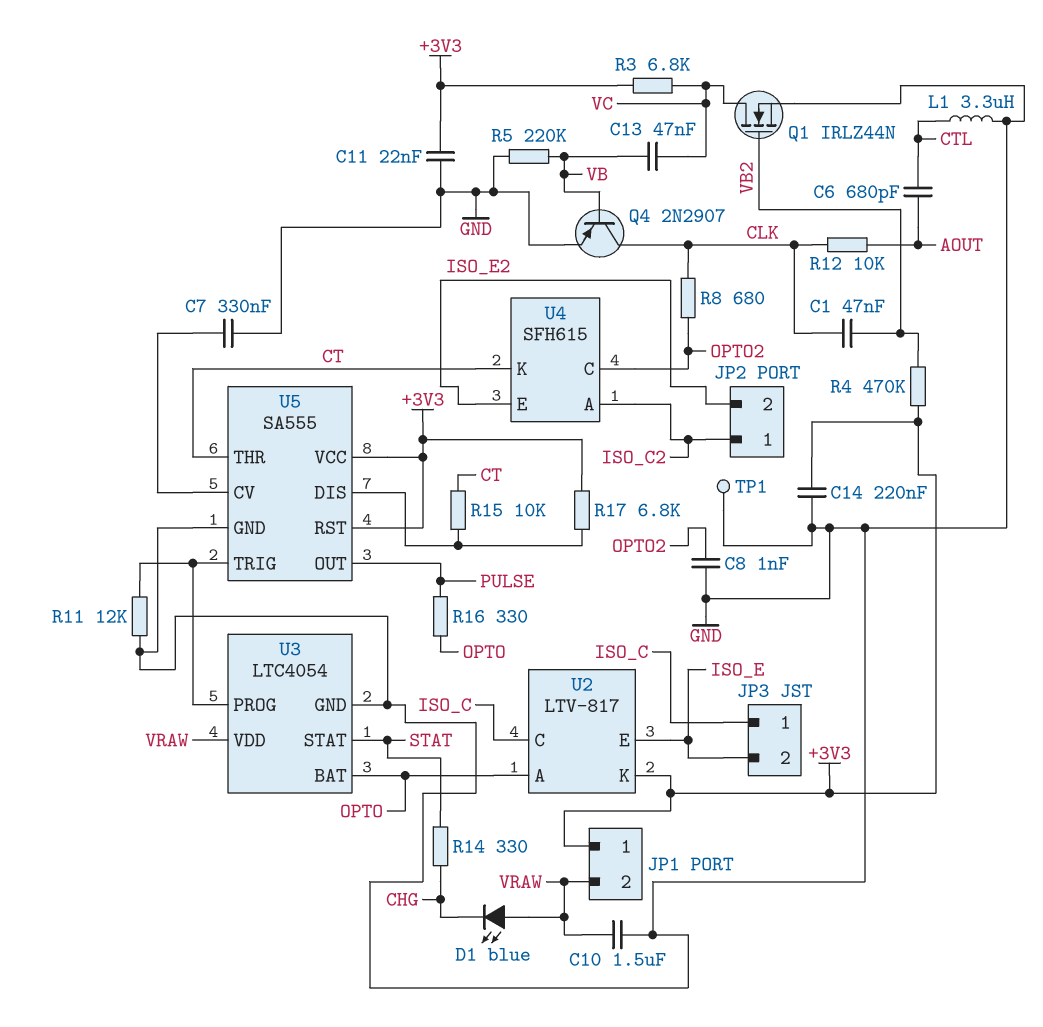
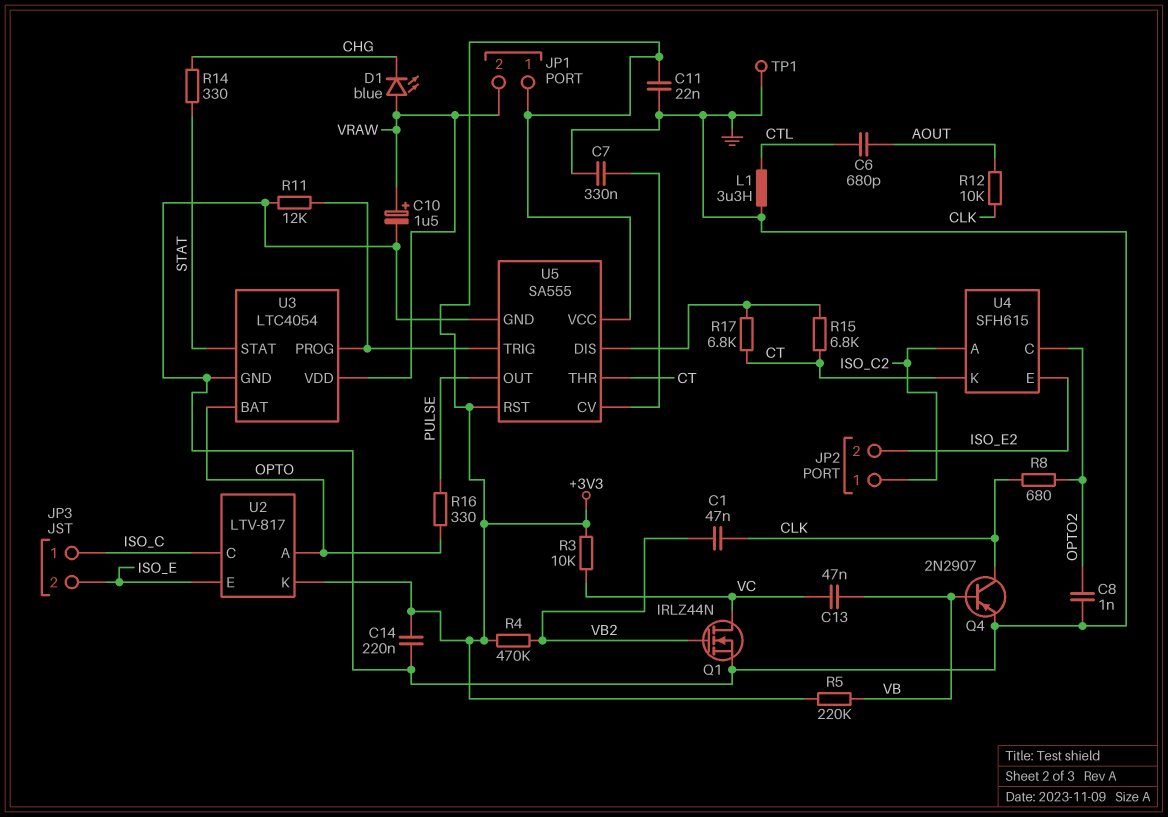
C10: 1.5uF (GND, VRAW) -> 1.5uF (plus VRAW, minus GND)
R3: 6.8k (+3V3, VC) -> 10k (+3V3, VC)
R5: 220k (GND, VB) -> 220k (+3V3, VB)
R15: 10k (CT, U5/DIS) -> 6.8k (CT, U5/DIS)
R17: 6.8k (+3V3, U5/DIS) -> 6.8k (CT, U5/DIS)

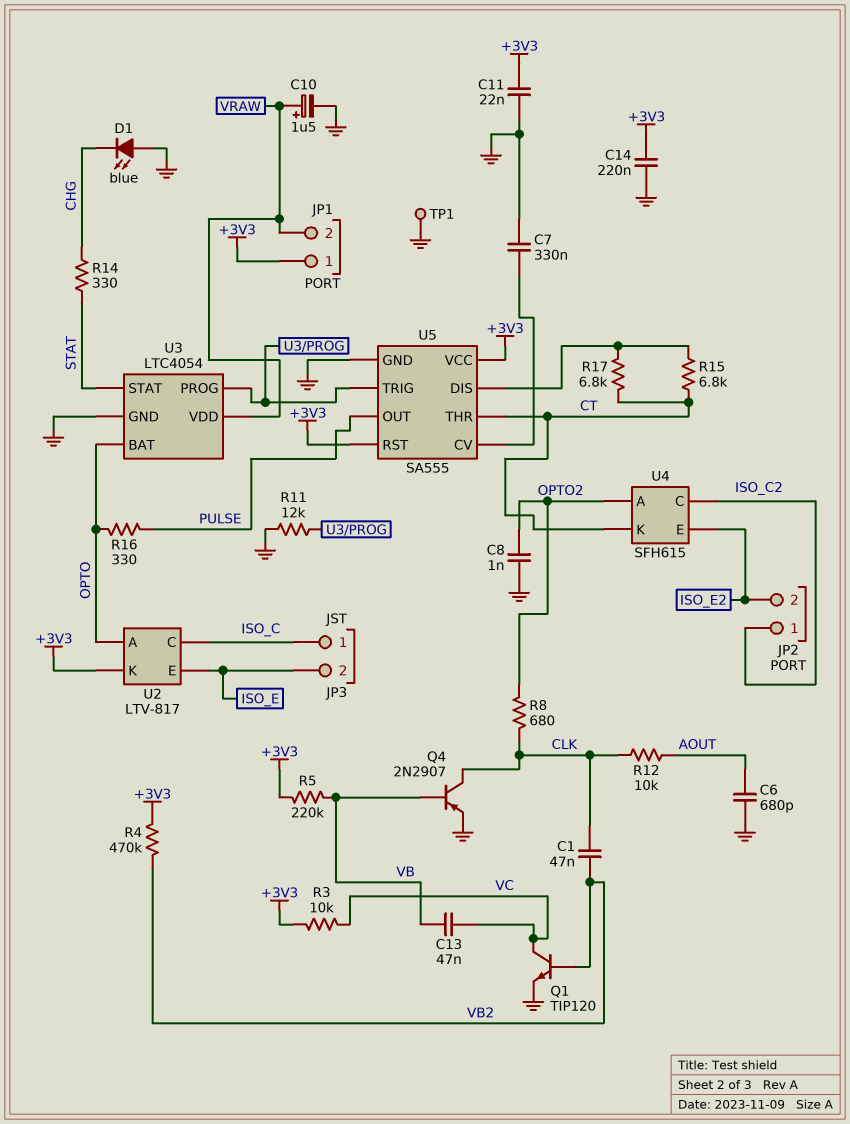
C6: 680pF (AOUT, CTL) -> 680pF (AOUT, GND)
D1: LED blue (A VRAW, K CHG) -> LED blue (A GND, K CHG)
L1: 3.3uH (CTL, GND) -> none
Q1: NMOS IRLZ44N (G VB2, D VC, S GND) -> NPN TIP120 (B VB2, C VC, E GND)
U4 pin A: ISO_C2 -> OPTO2
U4 pin C: OPTO2 -> ISO_C2

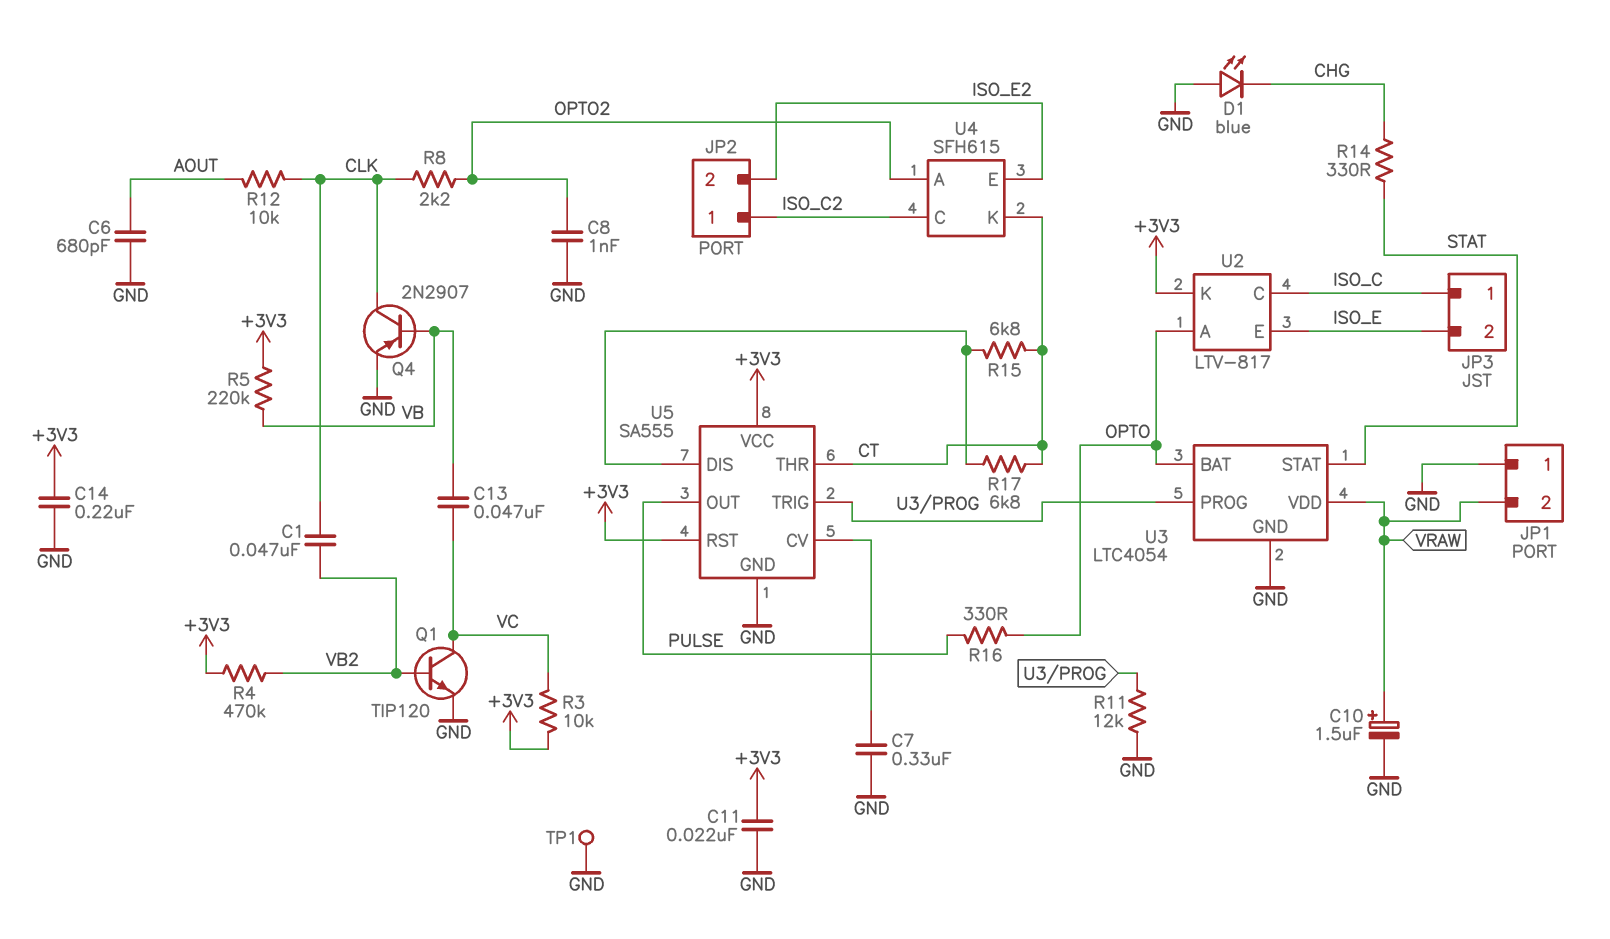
JP1 pin 1: +3V3 -> GND
R8: 680 (CLK, OPTO2) -> 2.2k (CLK, OPTO2)

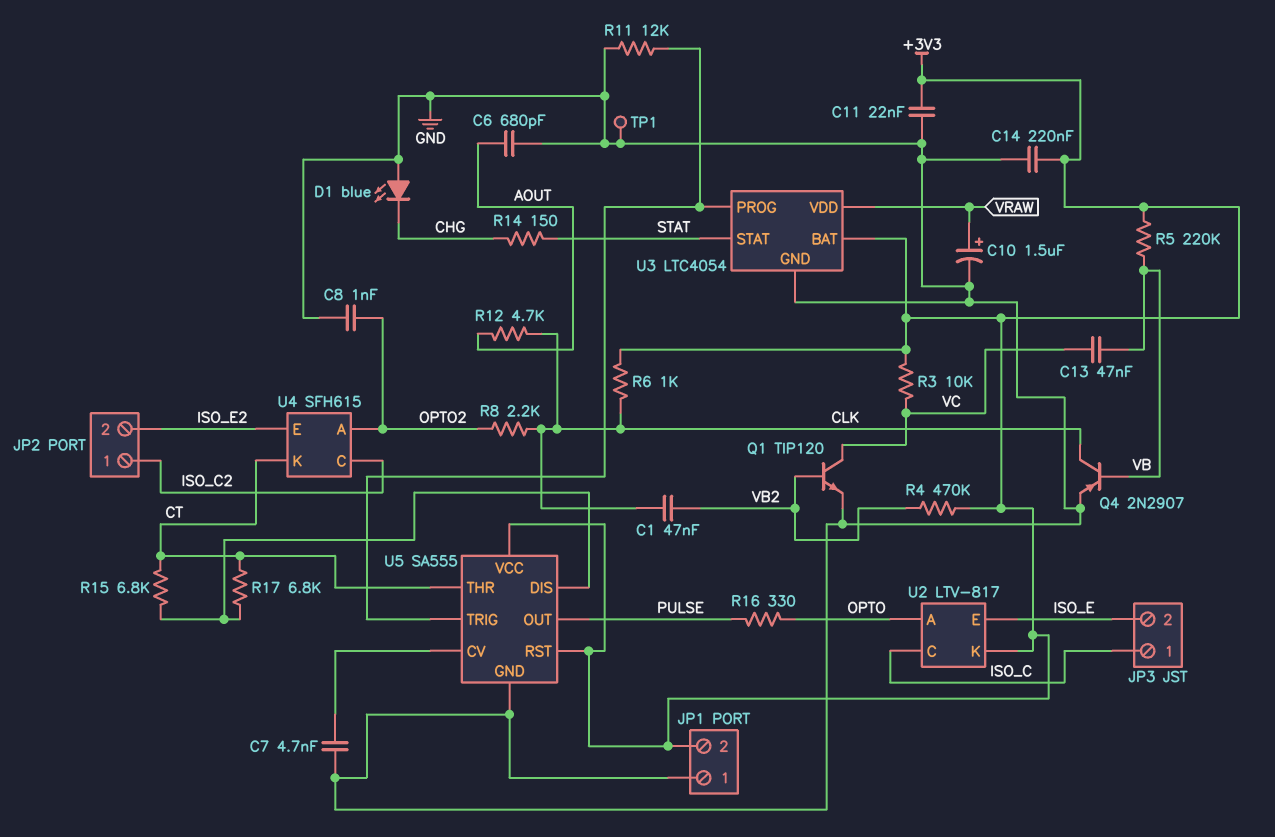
C7: 330nF (GND, U5/CV) -> 4.7nF (GND, U5/CV)
JP1 pin 2: VRAW -> +3V3
R6: none -> 1k (+3V3, CLK)
R12: 10k (AOUT, CLK) -> 4.7k (AOUT, CLK)
R14: 330 (CHG, STAT) -> 150 (CHG, STAT)
U3 pin BAT: OPTO -> +3V3

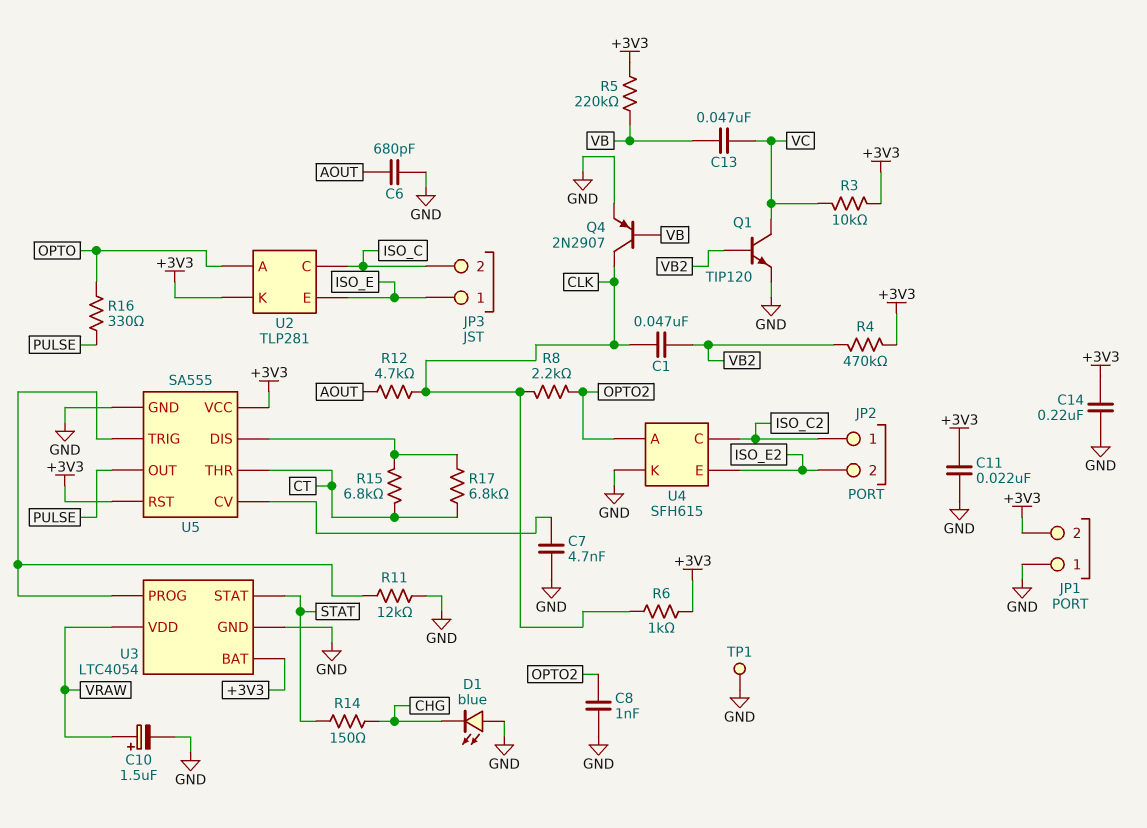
JP3 pin 1: ISO_C -> ISO_E
JP3 pin 2: ISO_E -> ISO_C
U2: LTV-817 -> TLP281
U4 pin K: CT -> GND

